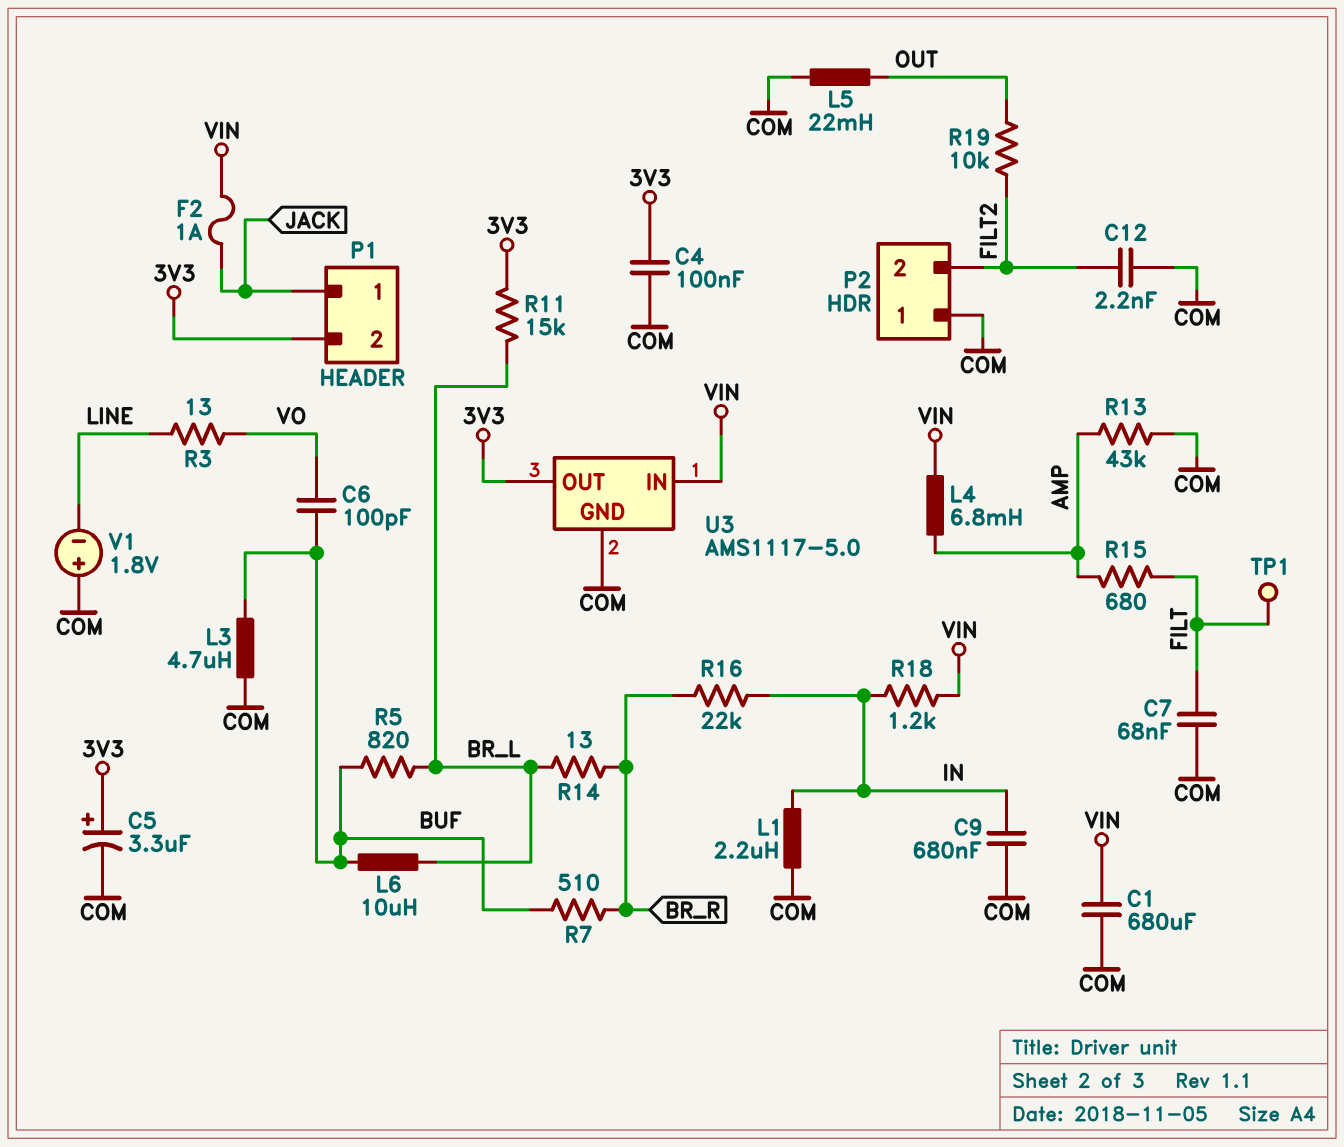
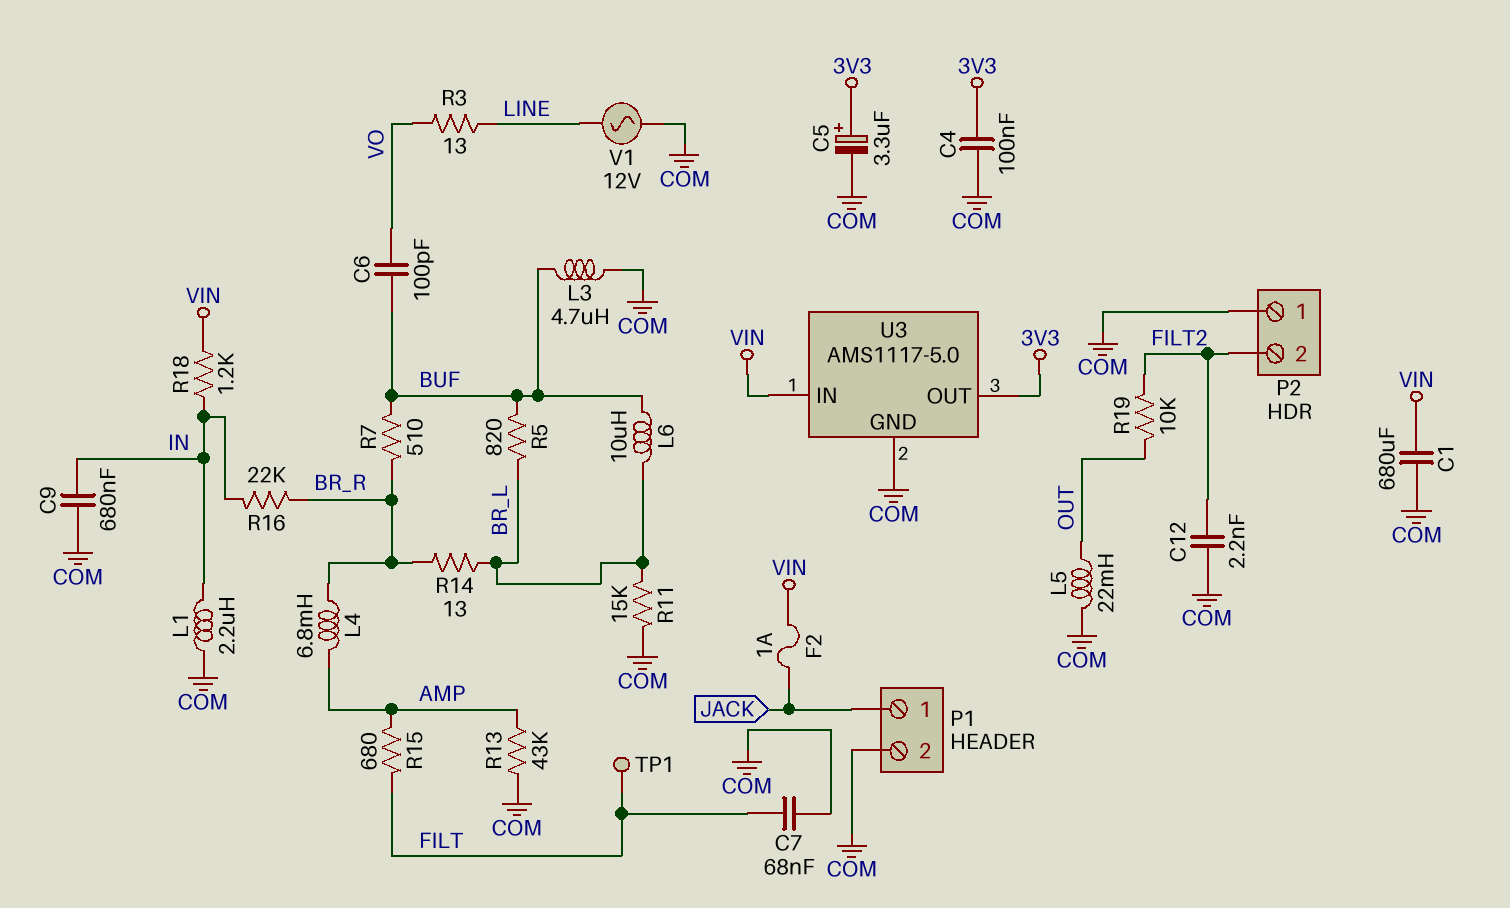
L4: 6.8mH (AMP, VIN) -> 6.8mH (AMP, BR_R)
P1 pin 2: 3V3 -> COM
R11: 15k (3V3, BR_L) -> 15k (BR_L, COM)
V1: 1.8V (plus COM, minus LINE) -> AC 12V (COM, LINE)

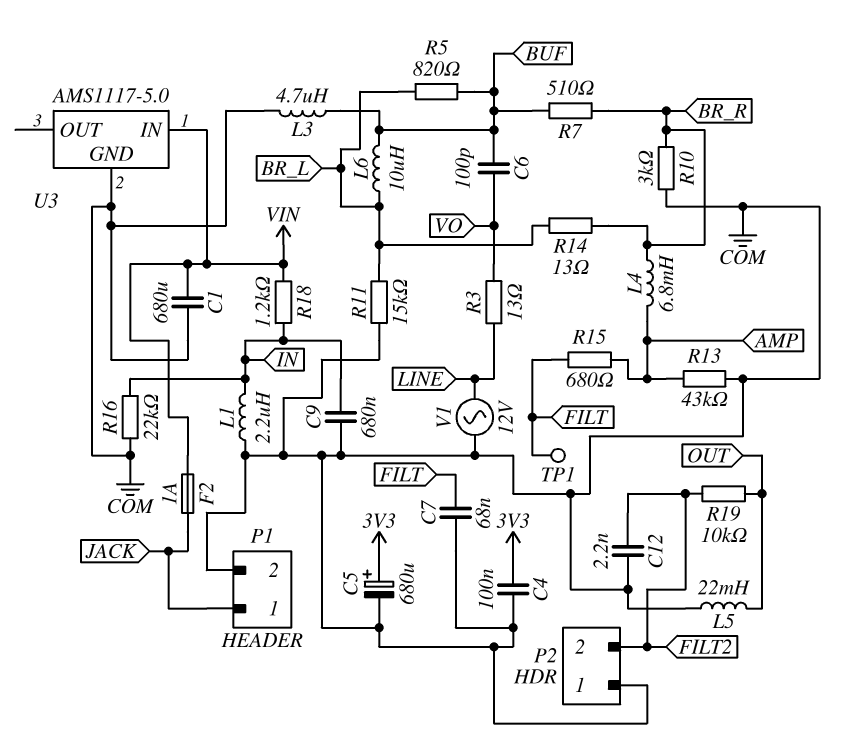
C5: 3.3uF (plus 3V3, minus COM) -> 680uF (plus 3V3, minus COM)
R10: none -> 3k (BR_R, COM)
R16: 22k (BR_R, IN) -> 22k (COM, IN)
U3 pin OUT: 3V3 -> none

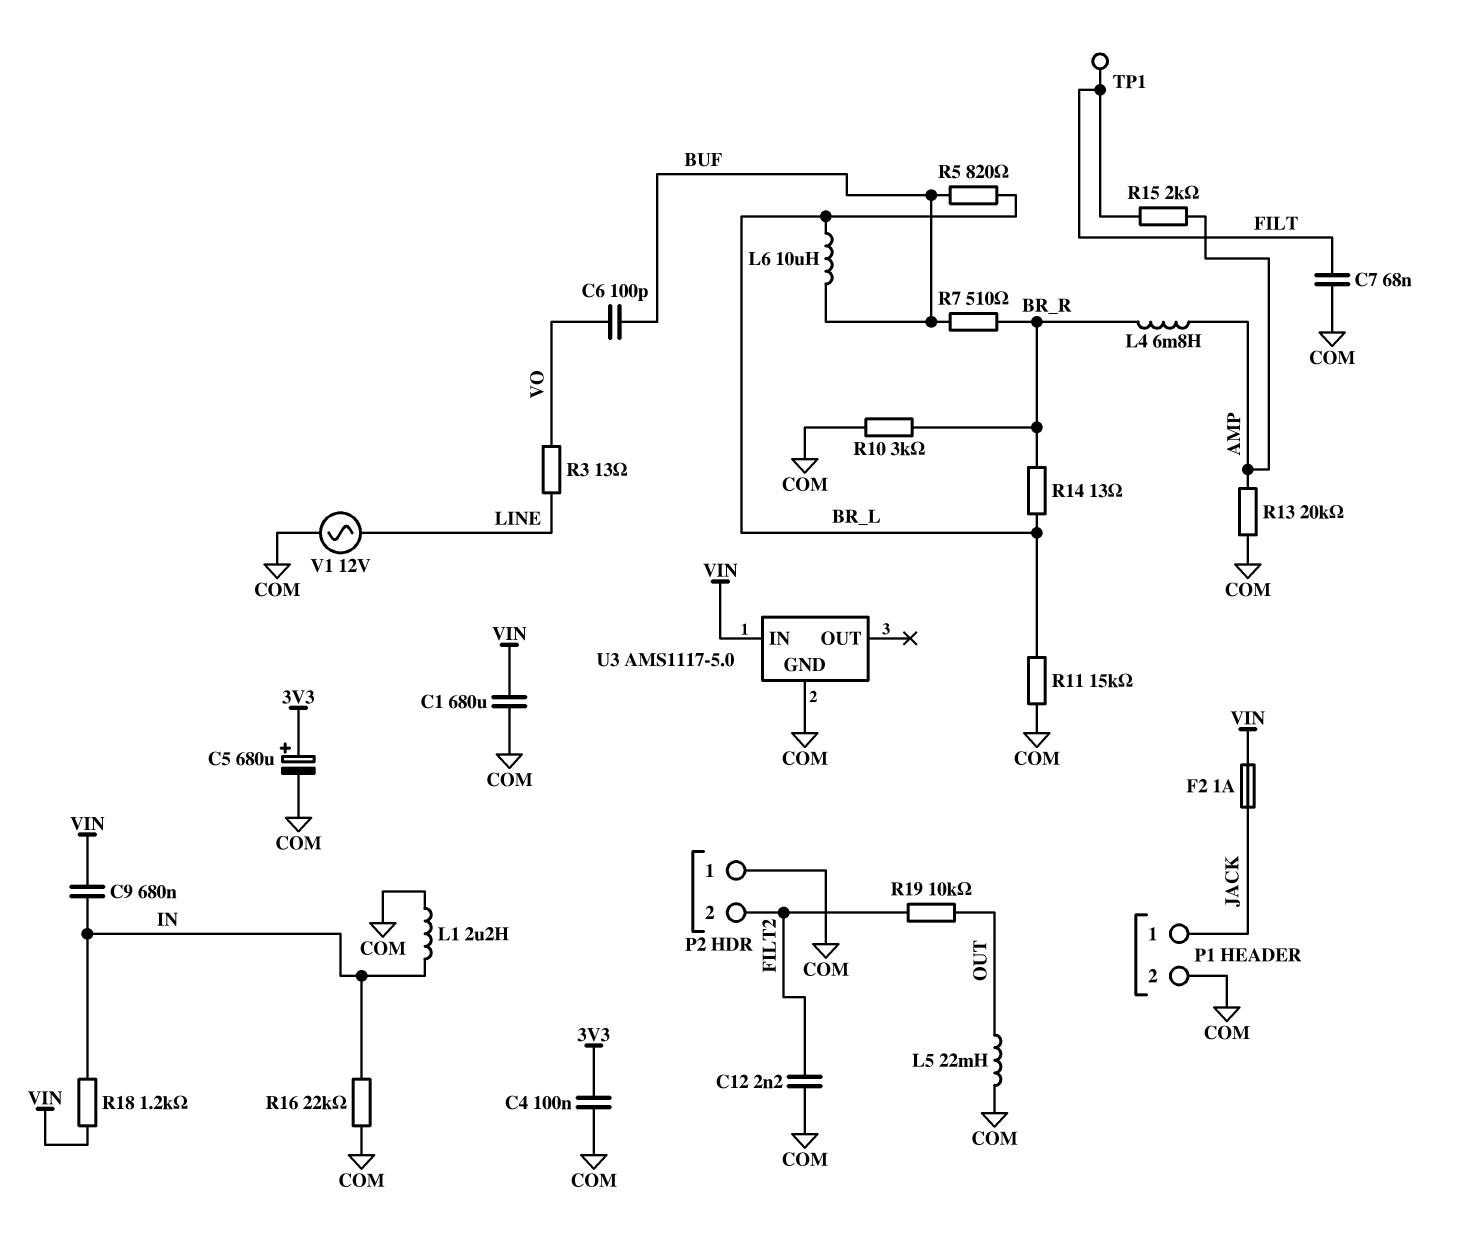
C9: 680nF (COM, IN) -> 680nF (IN, VIN)
L3: 4.7uH (BUF, COM) -> none
R13: 43k (AMP, COM) -> 20k (AMP, COM)
R15: 680 (AMP, FILT) -> 2k (AMP, FILT)

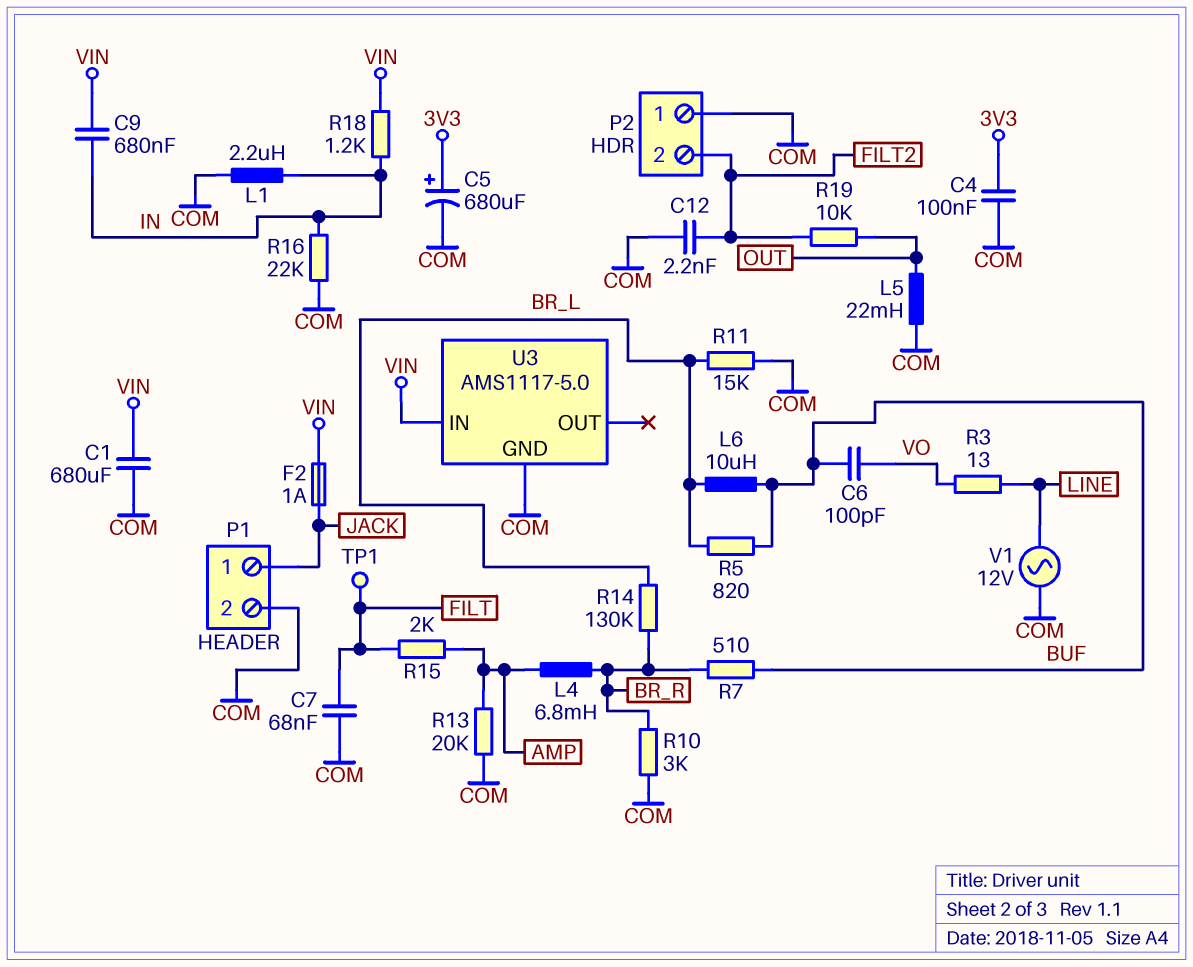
R14: 13 (BR_L, BR_R) -> 130k (BR_L, BR_R)

